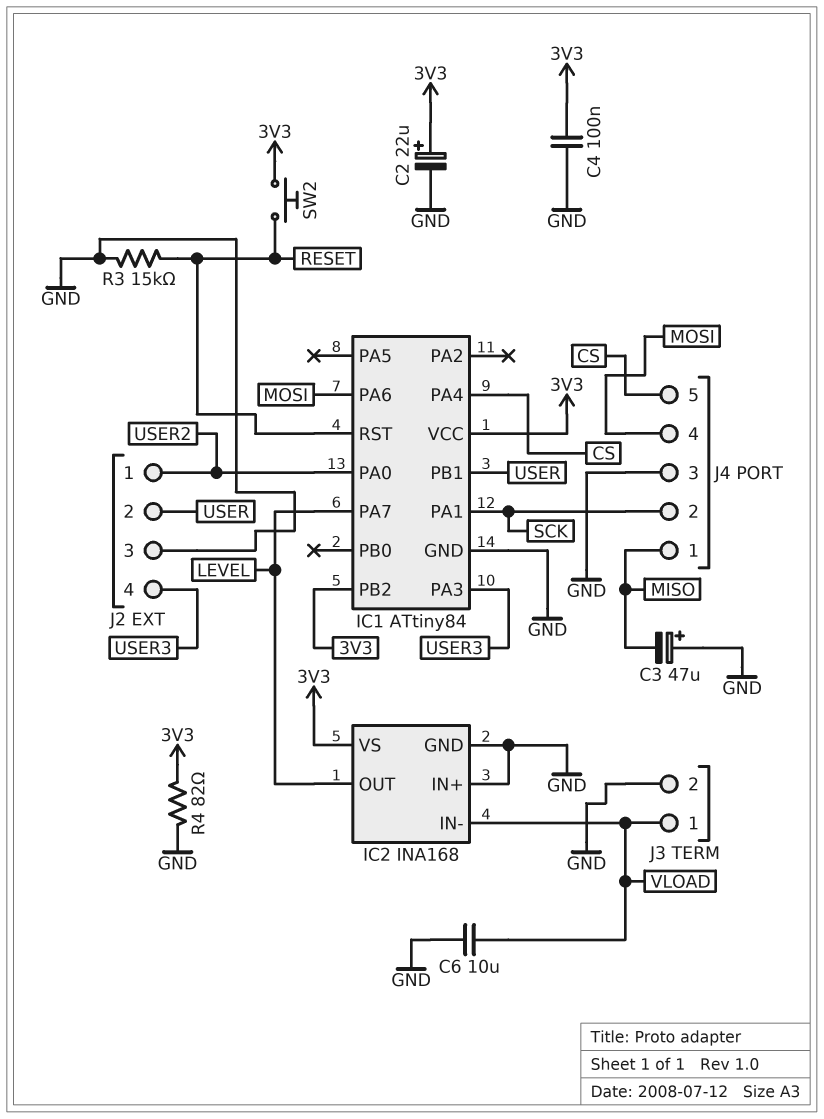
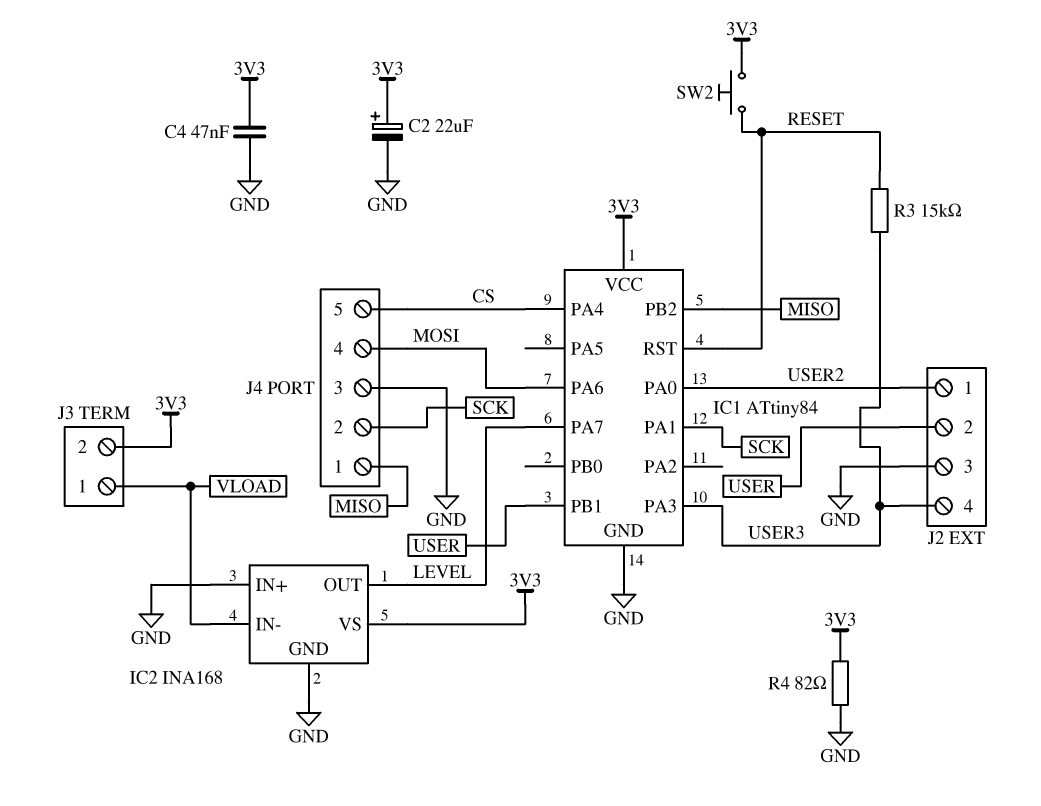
C3: 47uF (plus GND, minus MISO) -> none
C4: 100nF (3V3, GND) -> 47nF (3V3, GND)
C6: 10uF (GND, VLOAD) -> none
IC1 pin PB2: 3V3 -> MISO
J3 pin 2: GND -> 3V3
R3: 15k (GND, RESET) -> 15k (RESET, USER3)

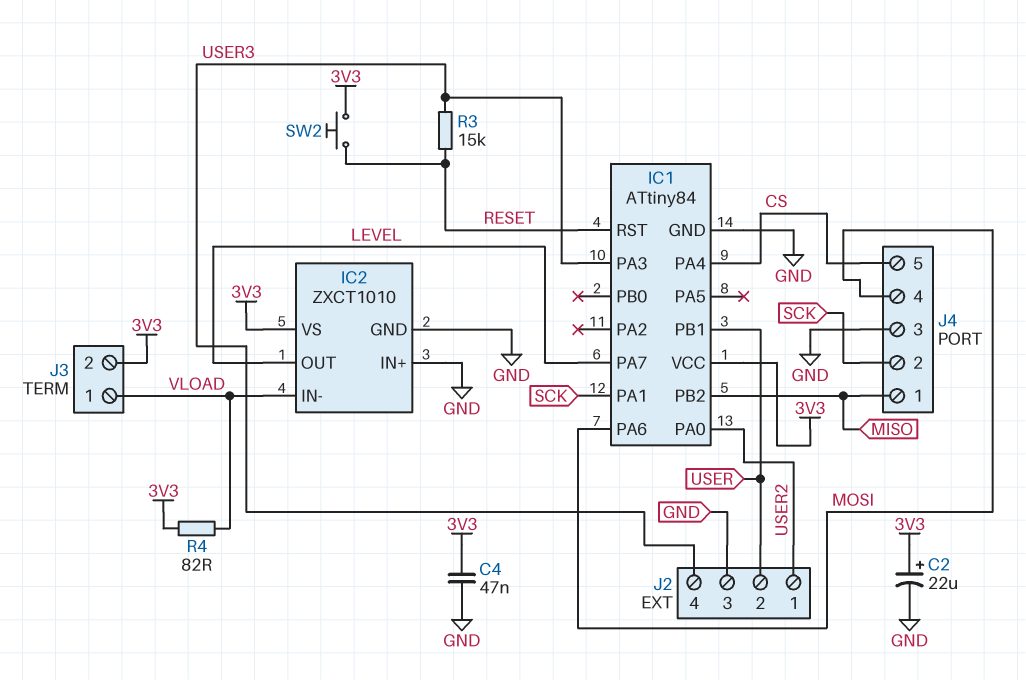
IC2: INA168 -> ZXCT1010
R4: 82 (3V3, GND) -> 82 (3V3, VLOAD)

